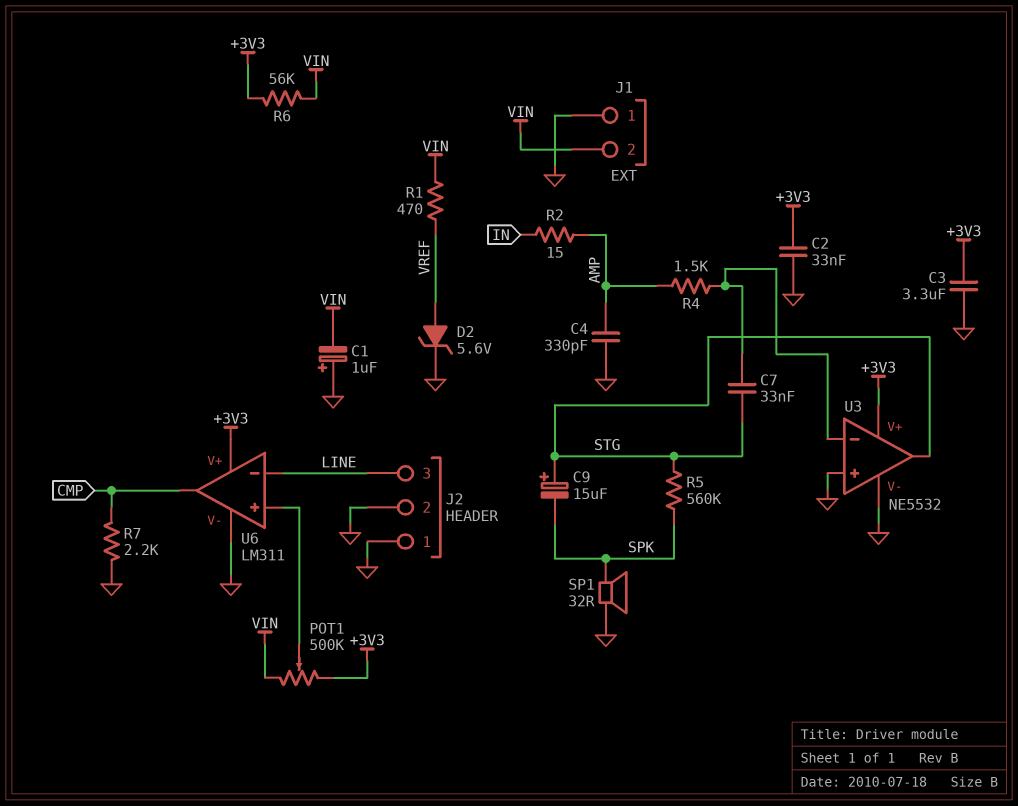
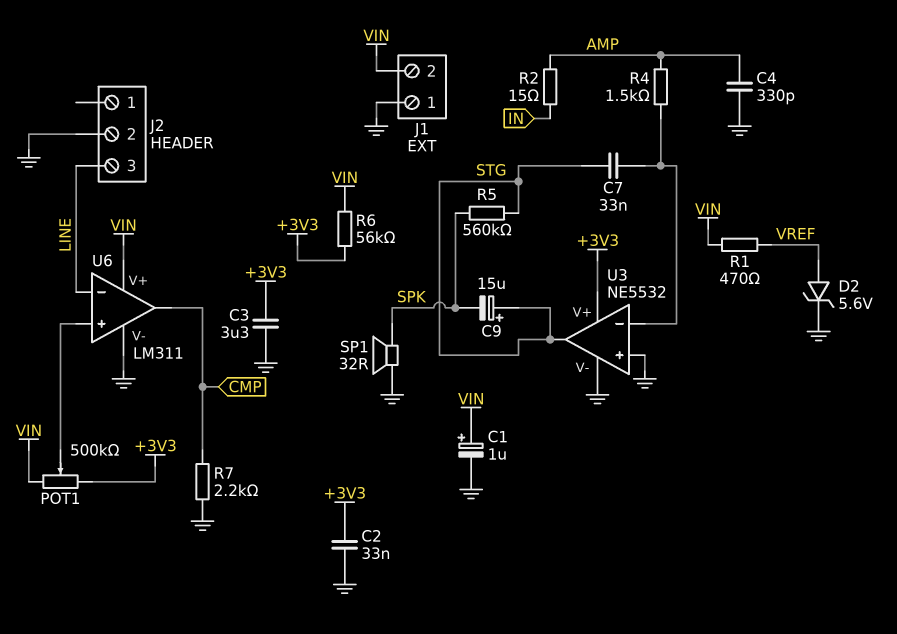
C1: 1uF (plus GND, minus VIN) -> 1uF (plus VIN, minus GND)
J2 pin 1: GND -> none
U6 pin V+: +3V3 -> VIN

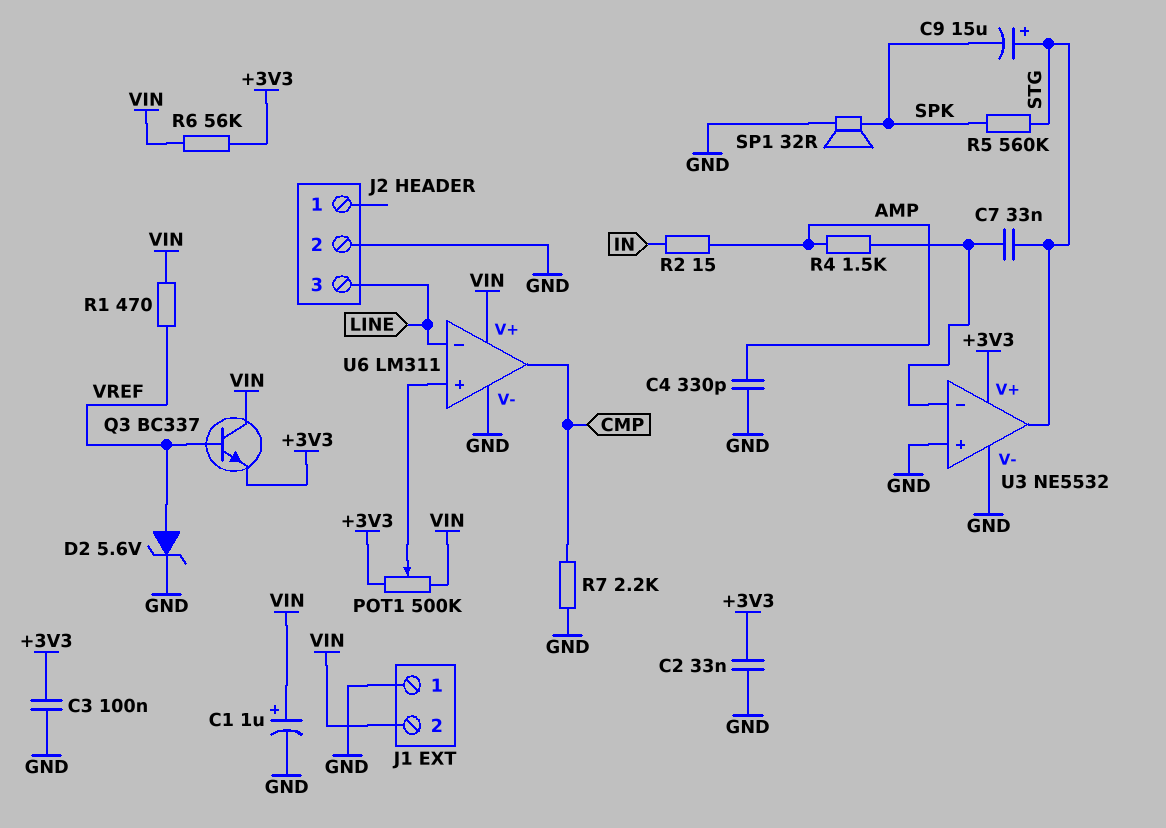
C3: 3.3uF (+3V3, GND) -> 100nF (+3V3, GND)
Q3: none -> NPN BC337 (B VREF, C VIN, E +3V3)

